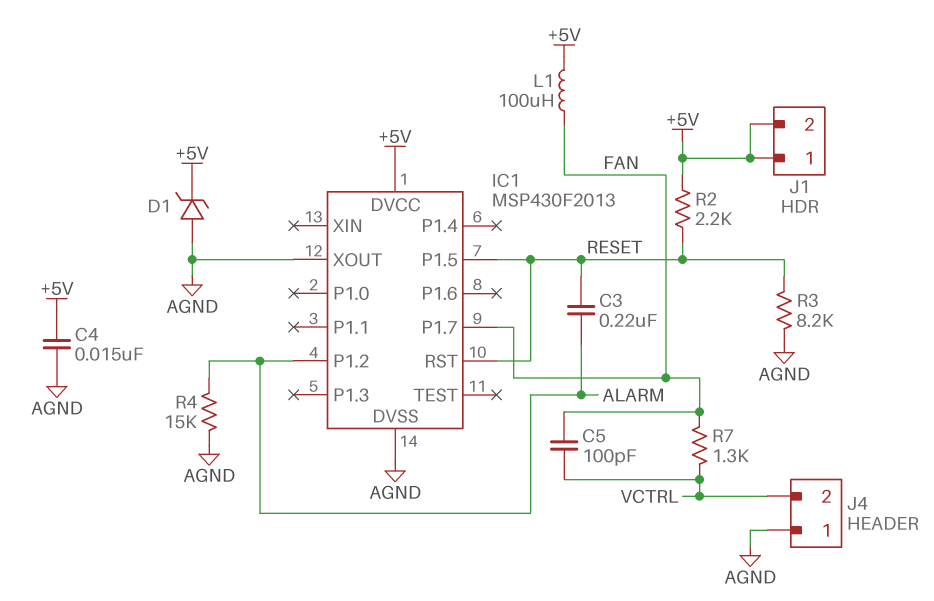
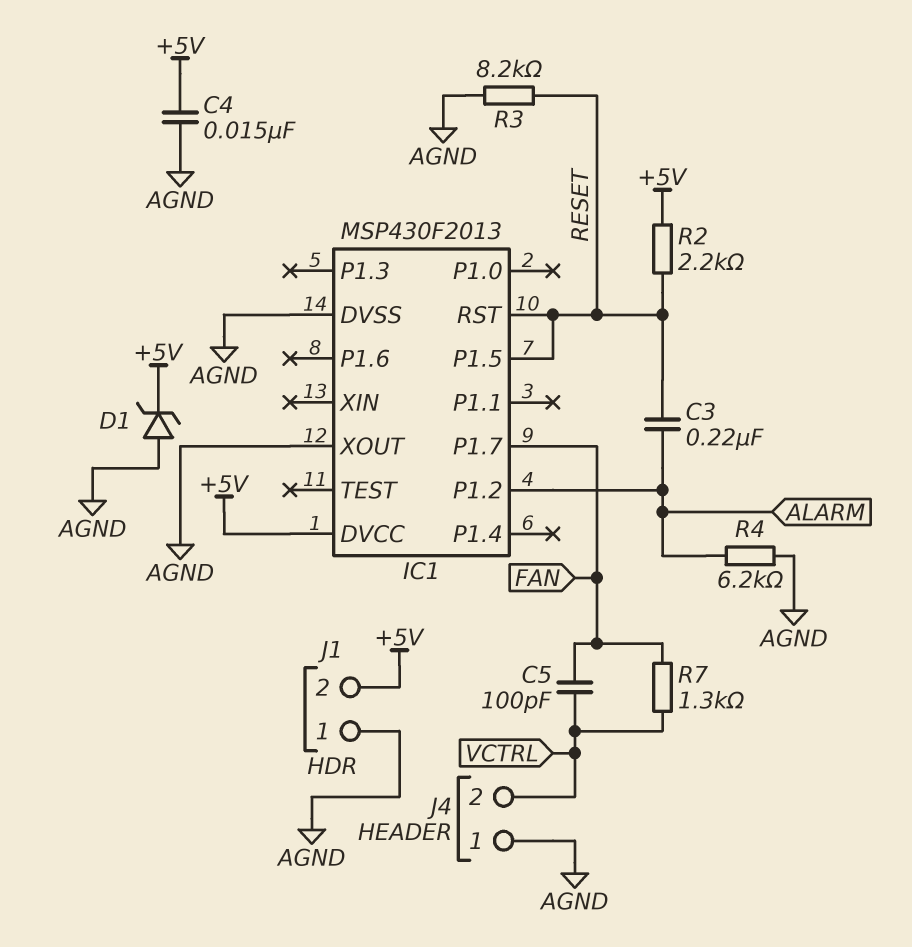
J1 pin 1: +5V -> AGND
L1: 100uH (+5V, FAN) -> none
R4: 15k (AGND, ALARM) -> 6.2k (AGND, ALARM)

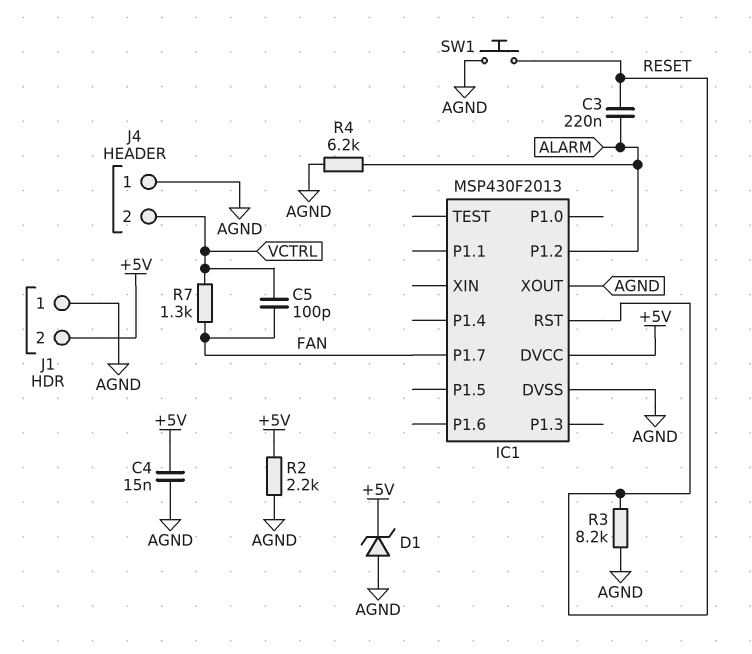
IC1 pin P1.5: RESET -> none
R2: 2.2k (+5V, RESET) -> 2.2k (+5V, AGND)
SW1: none -> button (AGND, RESET)

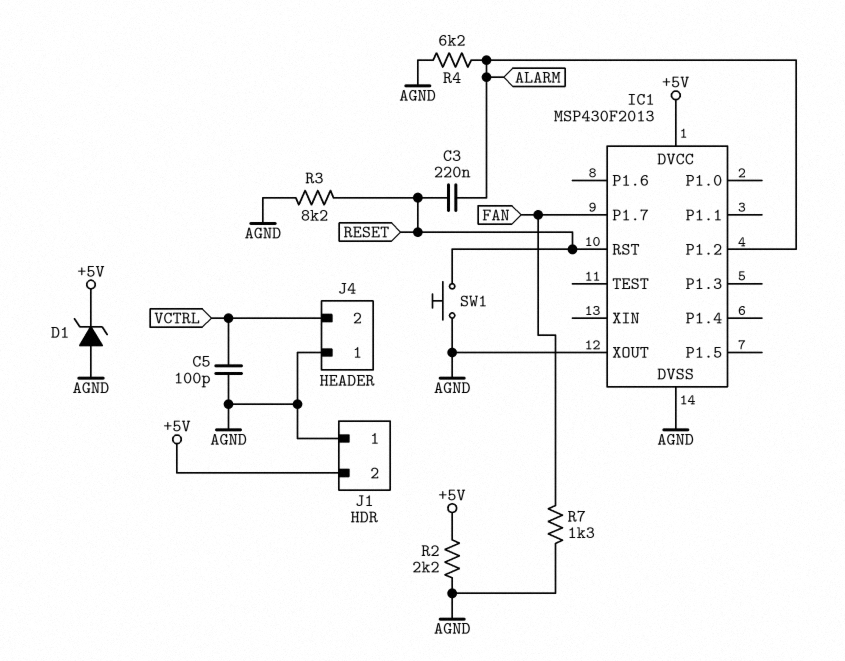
C4: 15nF (+5V, AGND) -> none
C5: 100pF (FAN, VCTRL) -> 100pF (AGND, VCTRL)
R7: 1.3k (FAN, VCTRL) -> 1.3k (AGND, FAN)

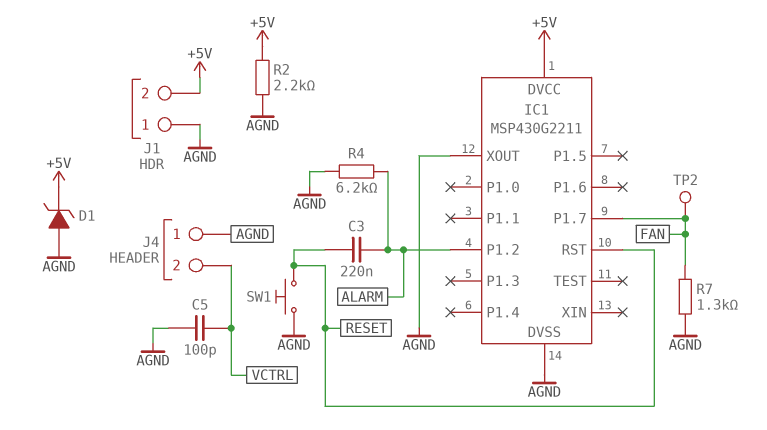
IC1: MSP430F2013 -> MSP430G2211
R3: 8.2k (AGND, RESET) -> none
TP2: none -> test point (FAN)

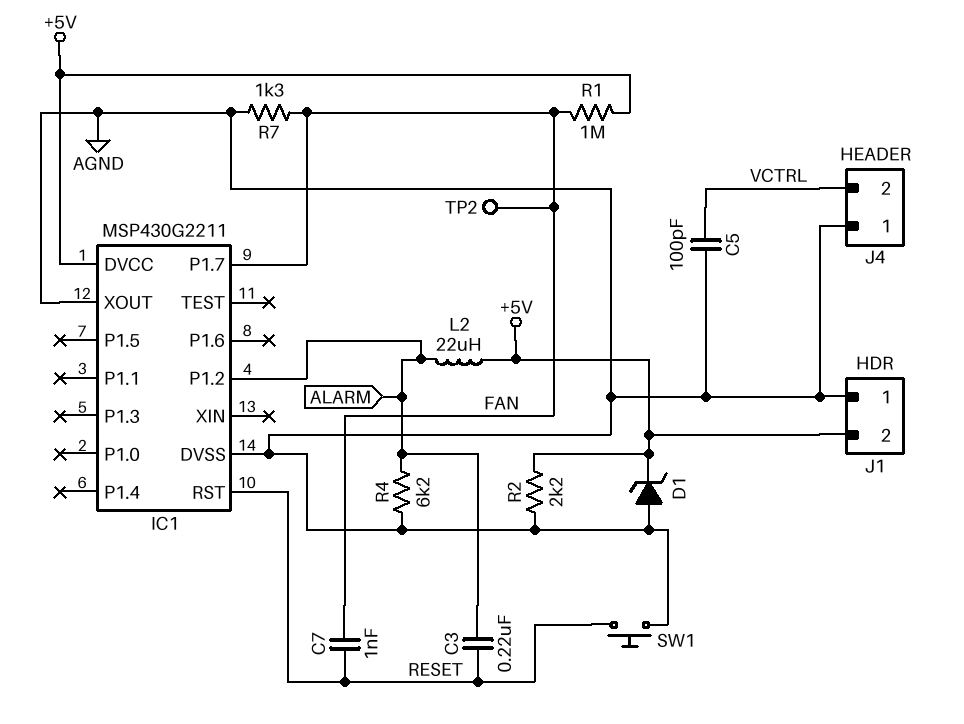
C7: none -> 1nF (FAN, RESET)
L2: none -> 22uH (+5V, ALARM)
R1: none -> 1M (+5V, FAN)

